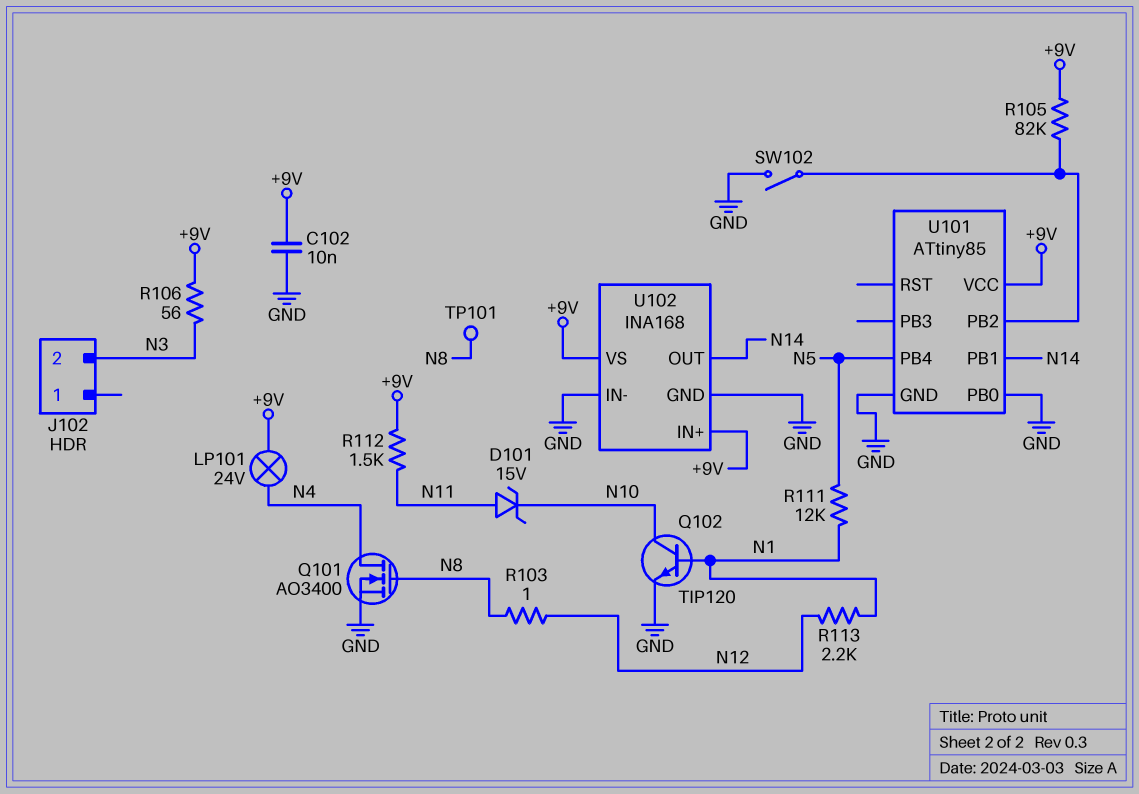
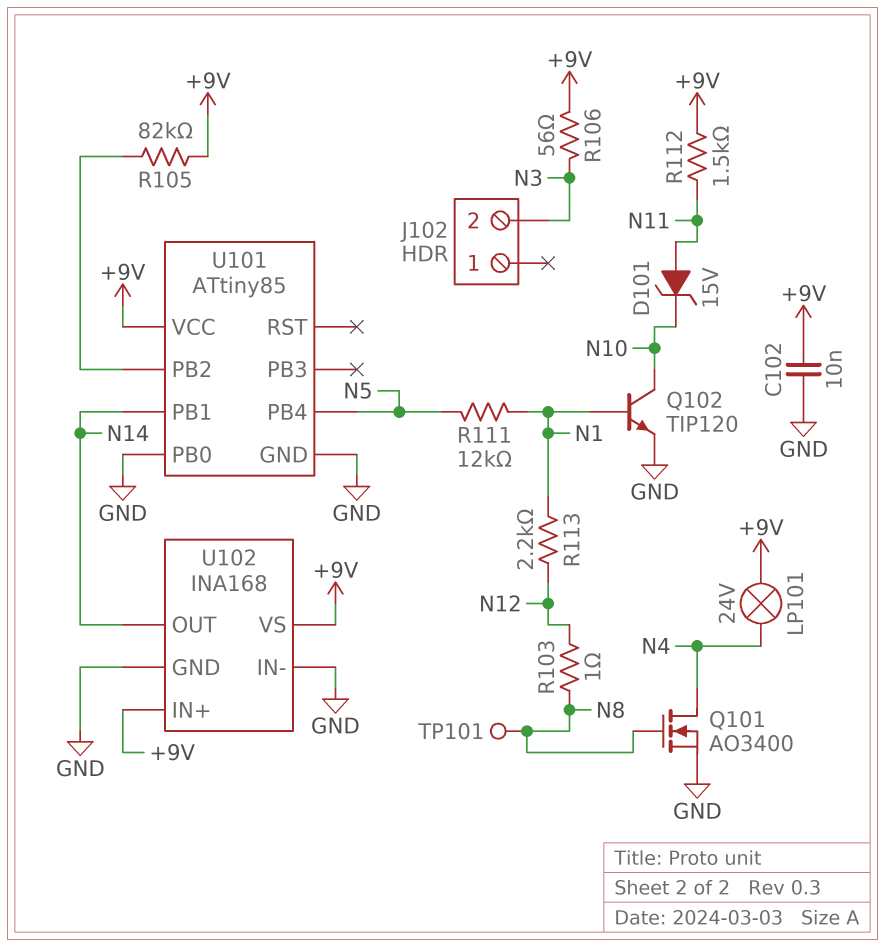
SW102: switch (GND, U101/PB2) -> none

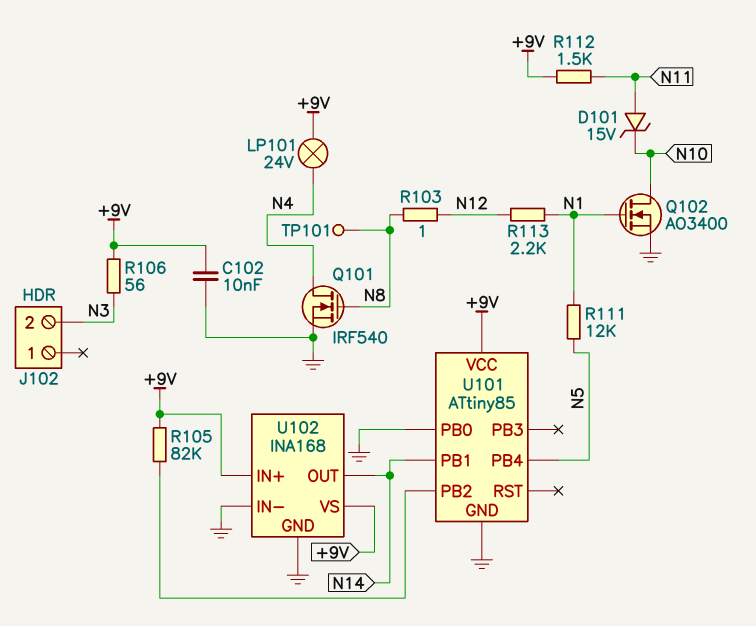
Q101: NMOS AO3400 (G N8, D N4, S GND) -> NMOS IRF540 (G N8, D N4, S GND)
Q102: NPN TIP120 (B N1, C N10, E GND) -> NMOS AO3400 (G N1, D N10, S GND)

